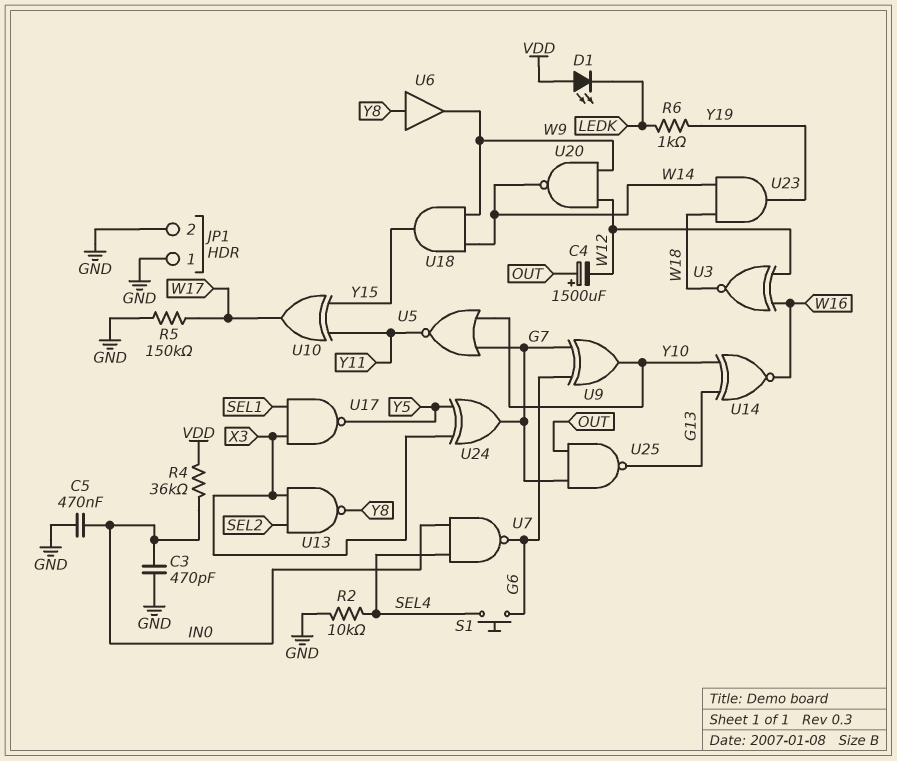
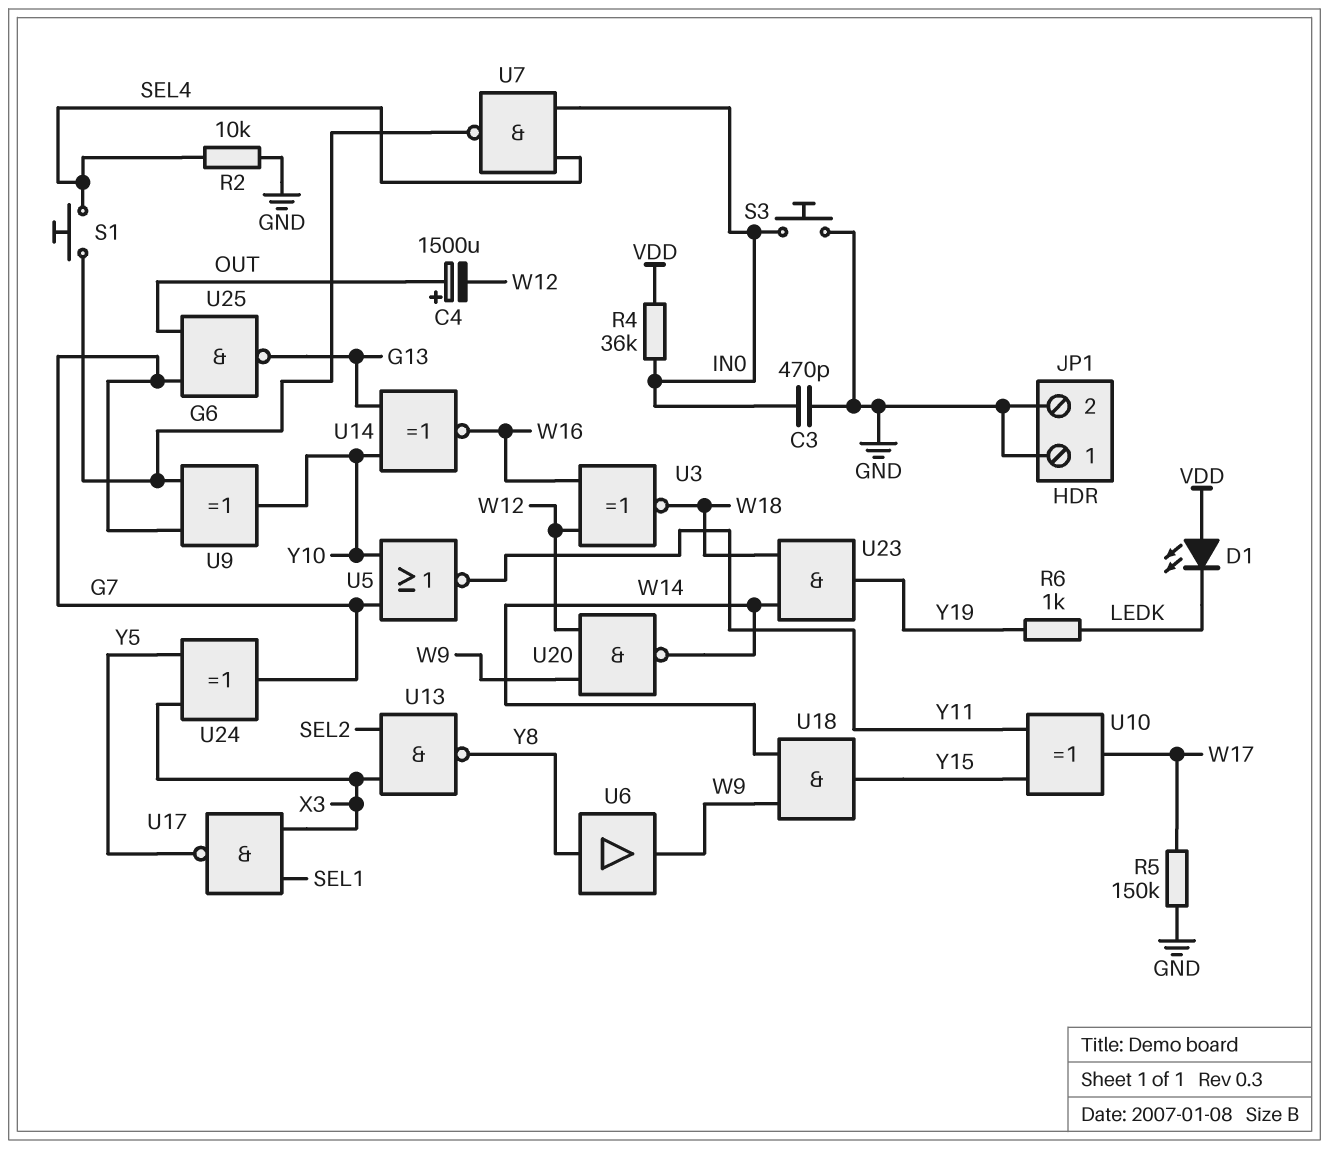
C5: 470nF (GND, IN0) -> none
S3: none -> button (GND, IN0)

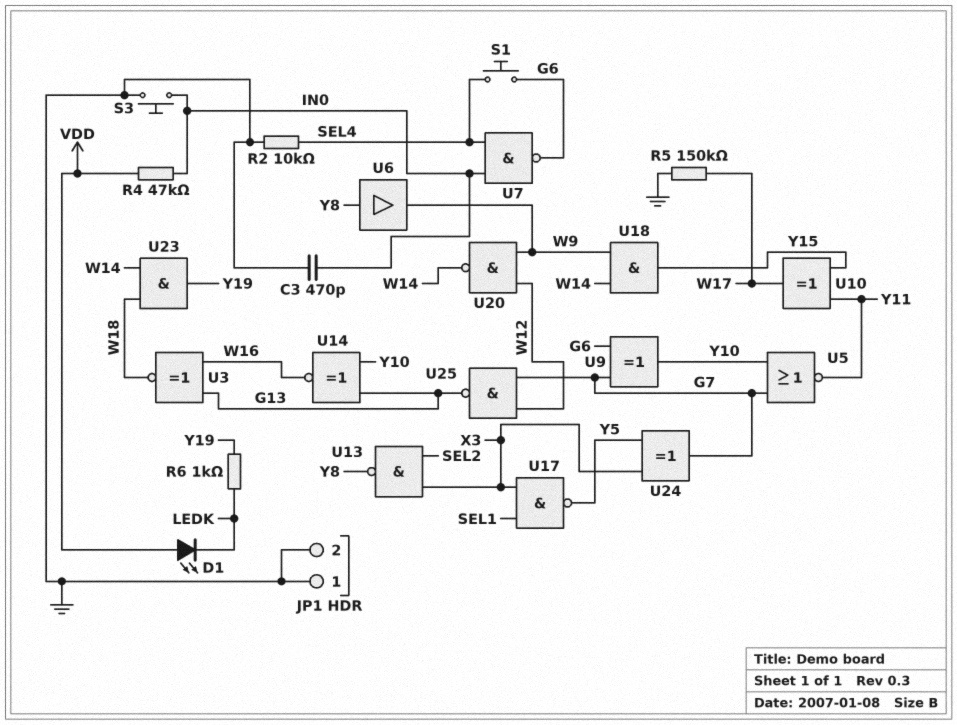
C4: 1500uF (plus OUT, minus W12) -> none
R4: 36k (IN0, VDD) -> 47k (IN0, VDD)
U3: XNOR (in W12, in W16, out W18) -> XNOR (in G13, in W16, out W18)
U25: NAND (in G7, in OUT, out G13) -> NAND (in G7, in W12, out G13)

